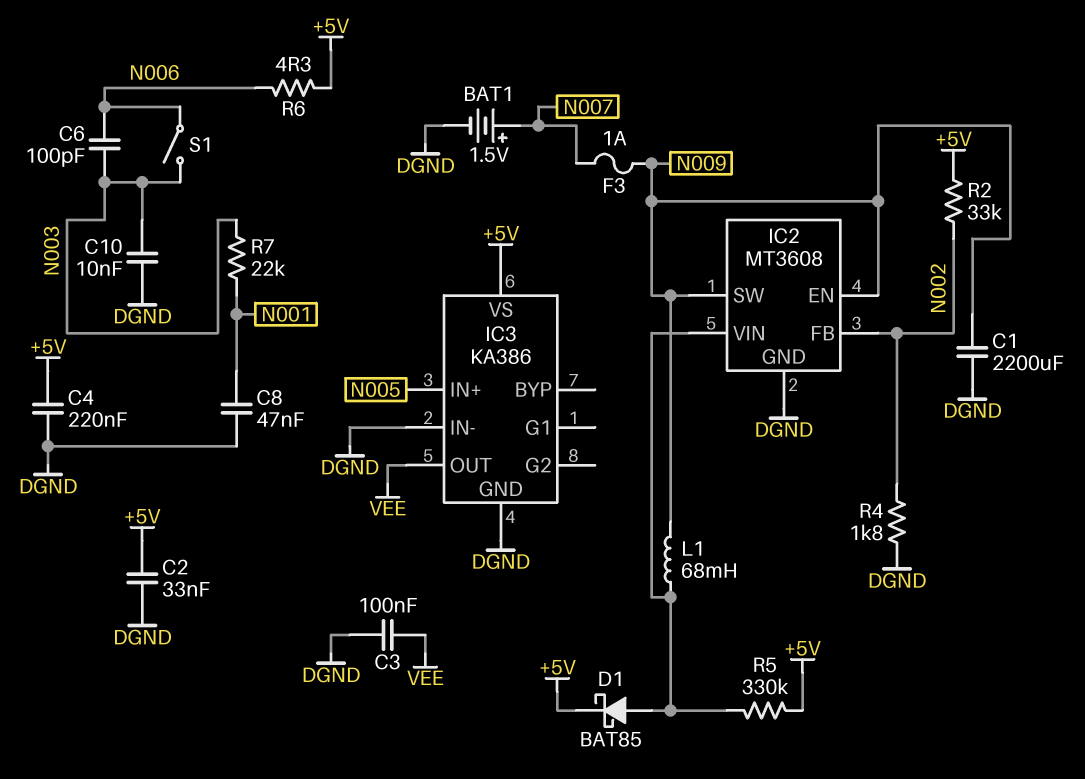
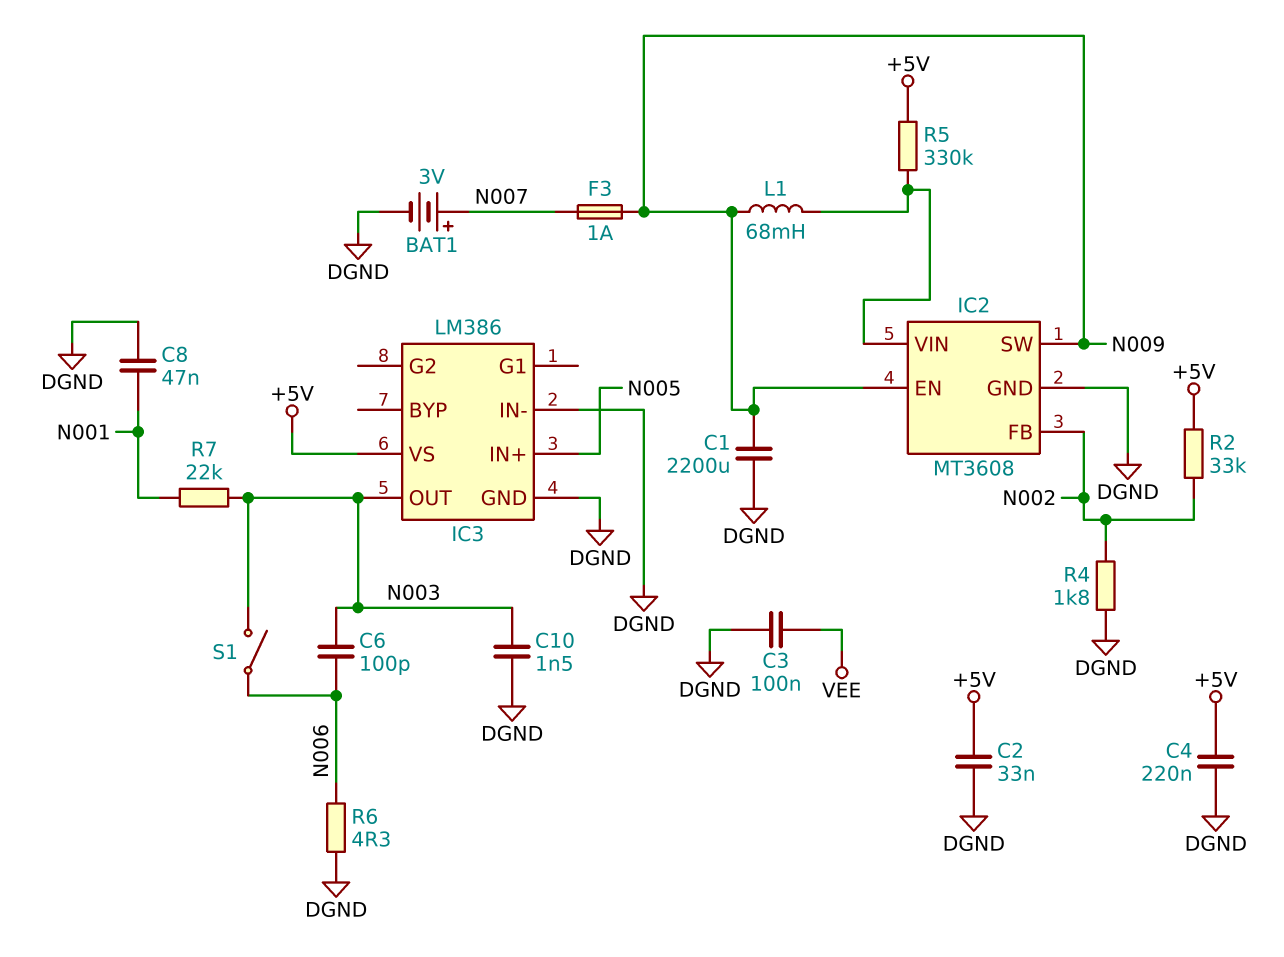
BAT1: 1.5V (plus N007, minus DGND) -> 3V (plus N007, minus DGND)
C10: 10nF (DGND, N003) -> 1.5nF (DGND, N003)
D1: schottky BAT85 (A IC2/VIN, K +5V) -> none
IC3: KA386 -> LM386
IC3 pin OUT: VEE -> N003
R6: 4.3 (+5V, N006) -> 4.3 (DGND, N006)

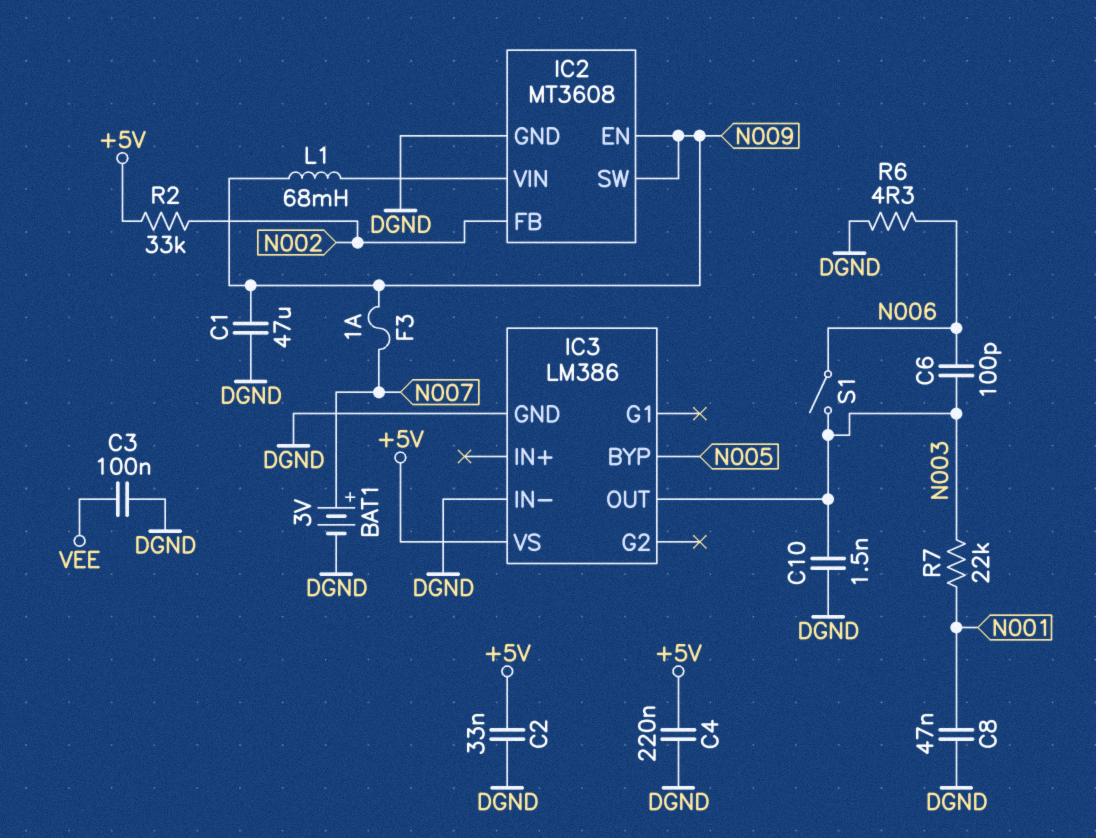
C1: 2200uF (DGND, N009) -> 47uF (DGND, N009)
IC3 pin BYP: none -> N005
IC3 pin IN+: N005 -> none
R4: 1.8k (DGND, N002) -> none
R5: 330k (+5V, IC2/VIN) -> none

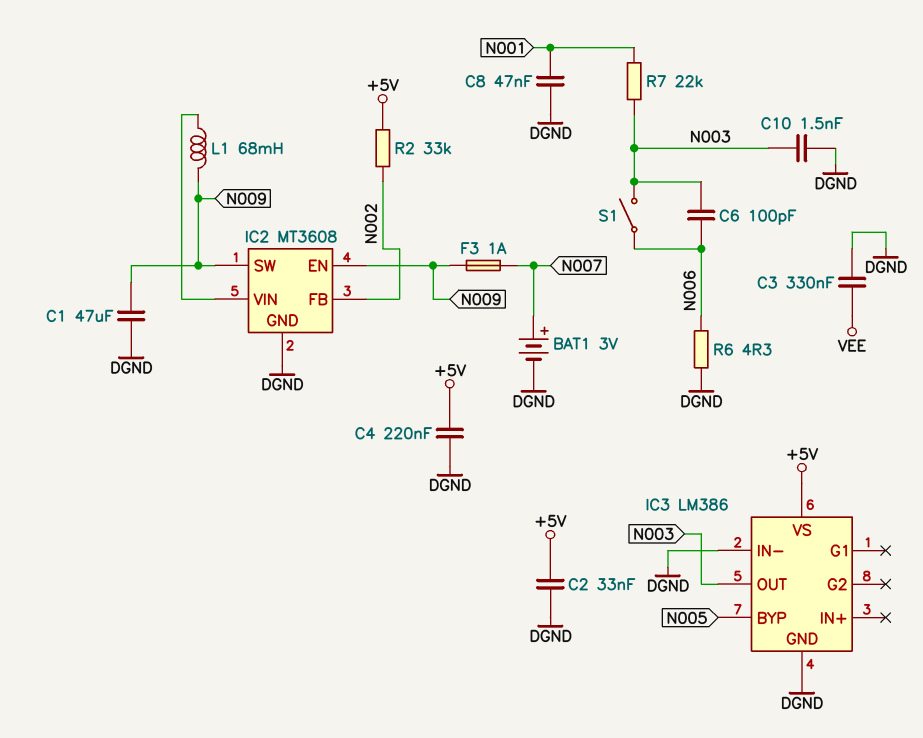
C3: 100nF (DGND, VEE) -> 330nF (DGND, VEE)

